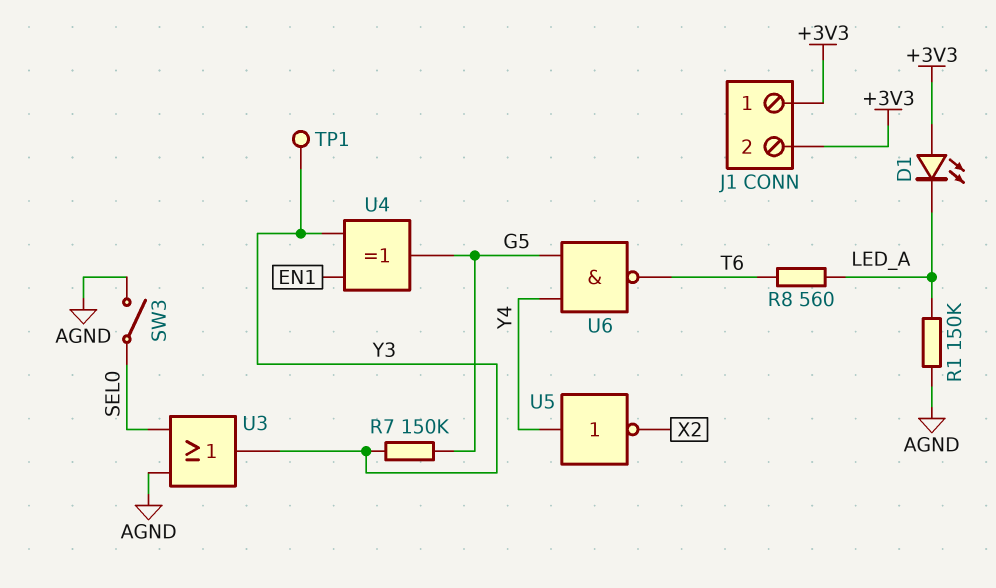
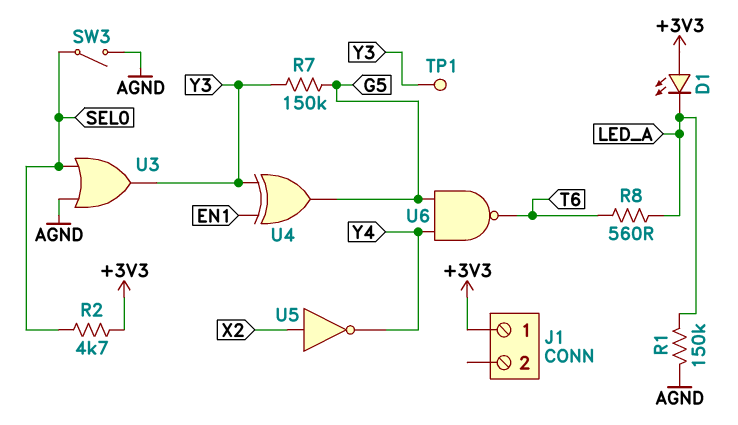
J1 pin 2: +3V3 -> none
R2: none -> 4.7k (+3V3, SEL0)
U5: NOT (in Y4, out X2) -> NOT (in X2, out Y4)

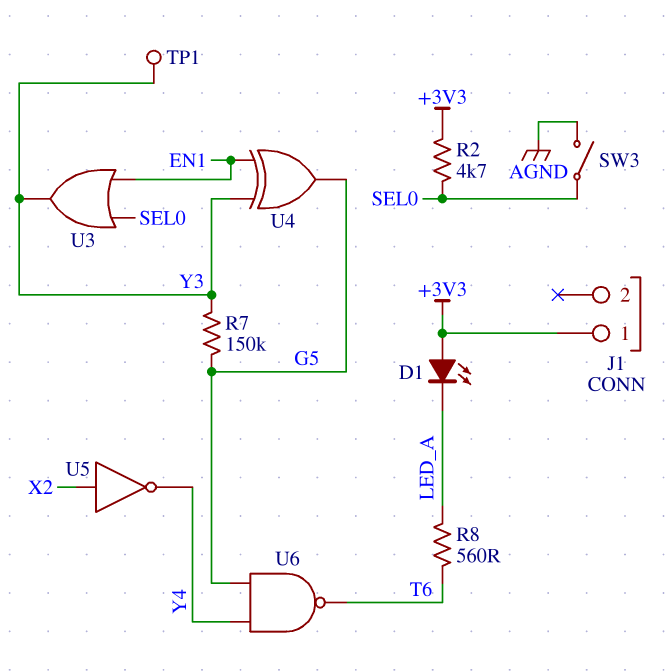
R1: 150k (AGND, LED_A) -> none
U3: OR (in AGND, in SEL0, out Y3) -> OR (in EN1, in SEL0, out Y3)

